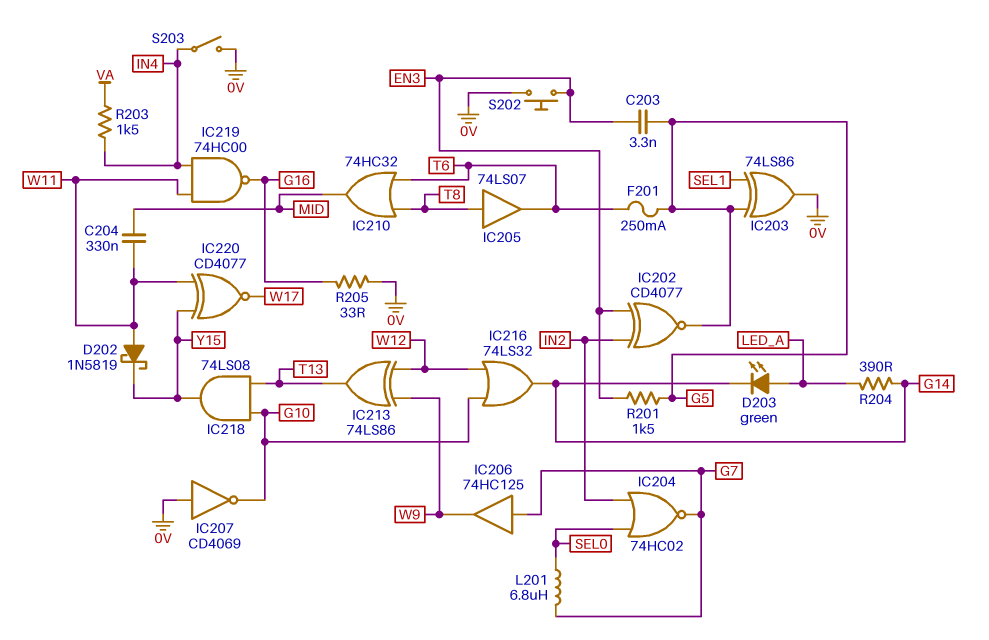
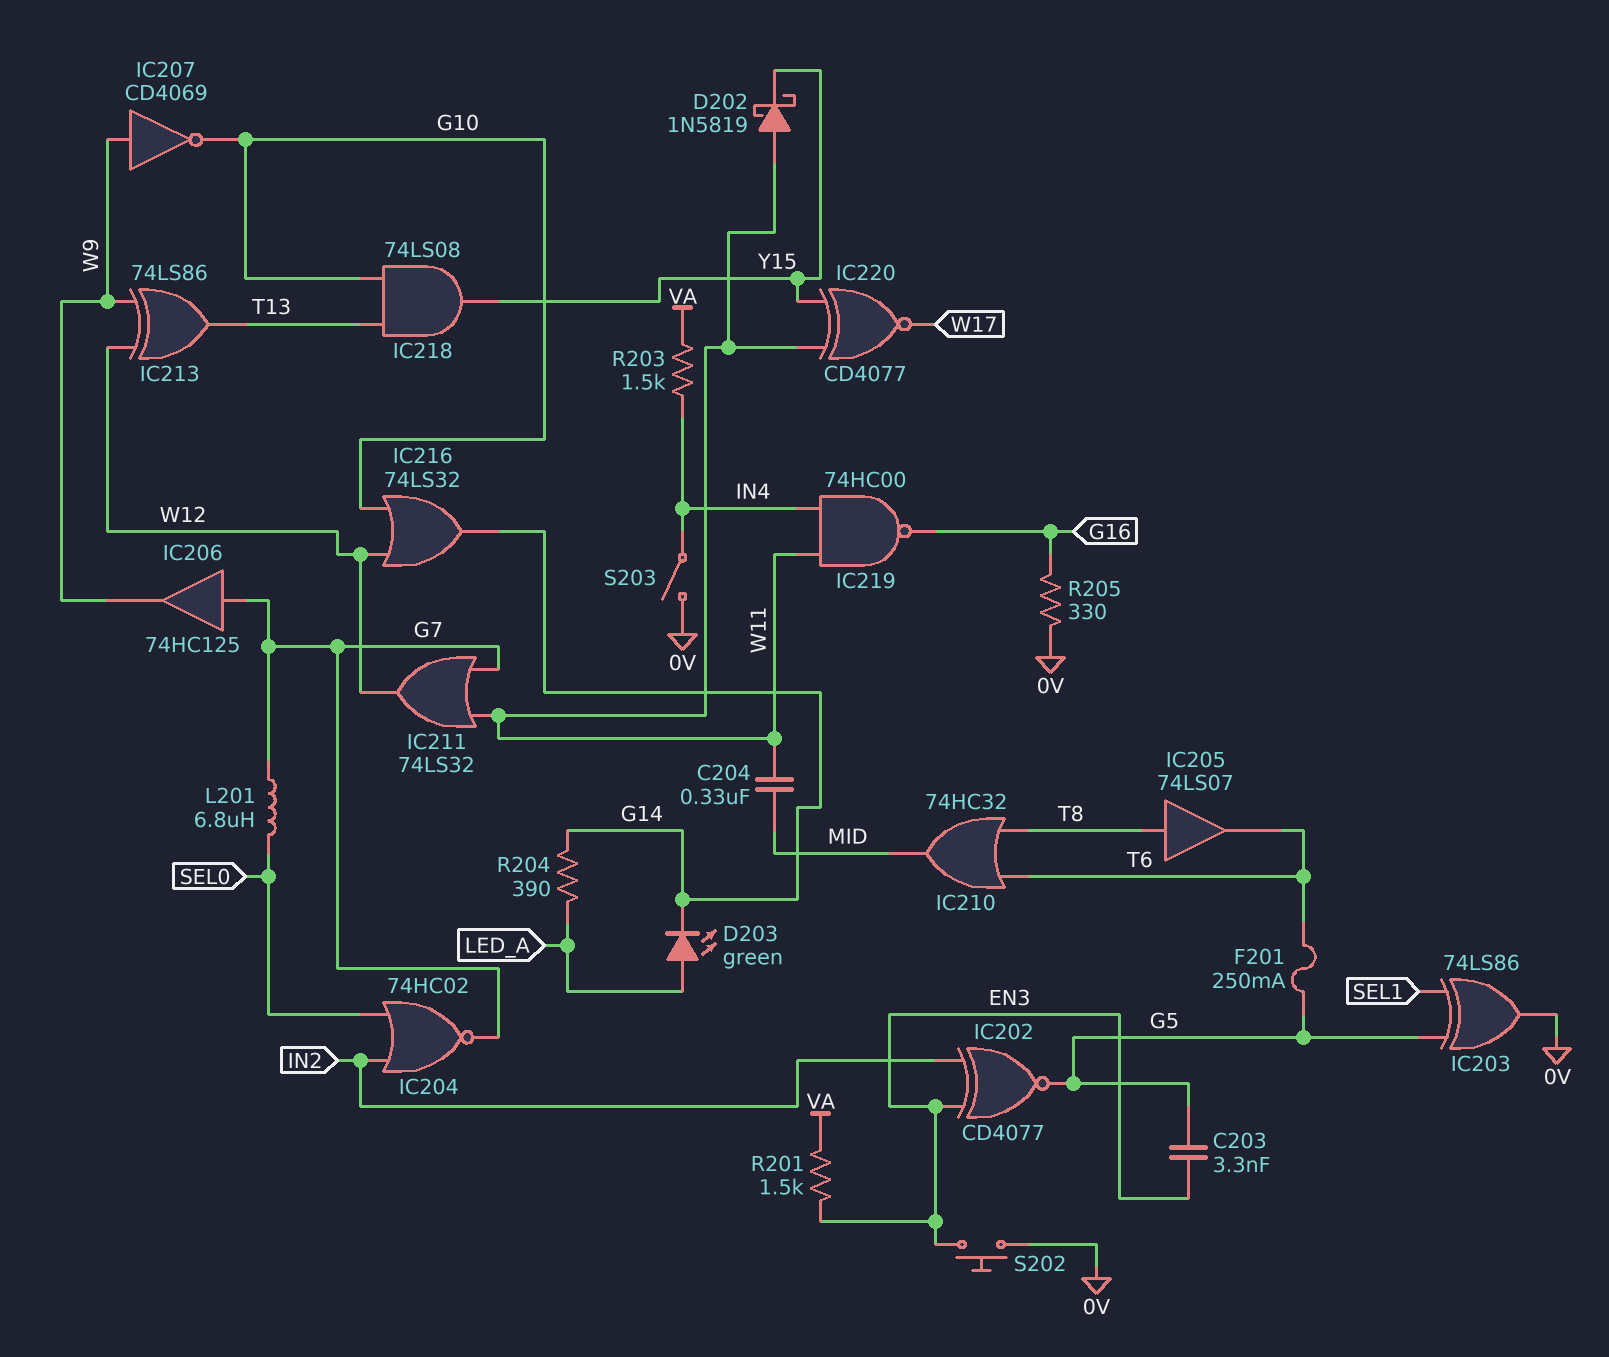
IC207: NOT CD4069 (in 0V, out G10) -> NOT CD4069 (in W9, out G10)
IC211: none -> OR 74LS32 (in G7, in W11, out W12)
R201: 1.5k (EN3, G5) -> 1.5k (EN3, VA)
R205: 33 (0V, G16) -> 330 (0V, G16)

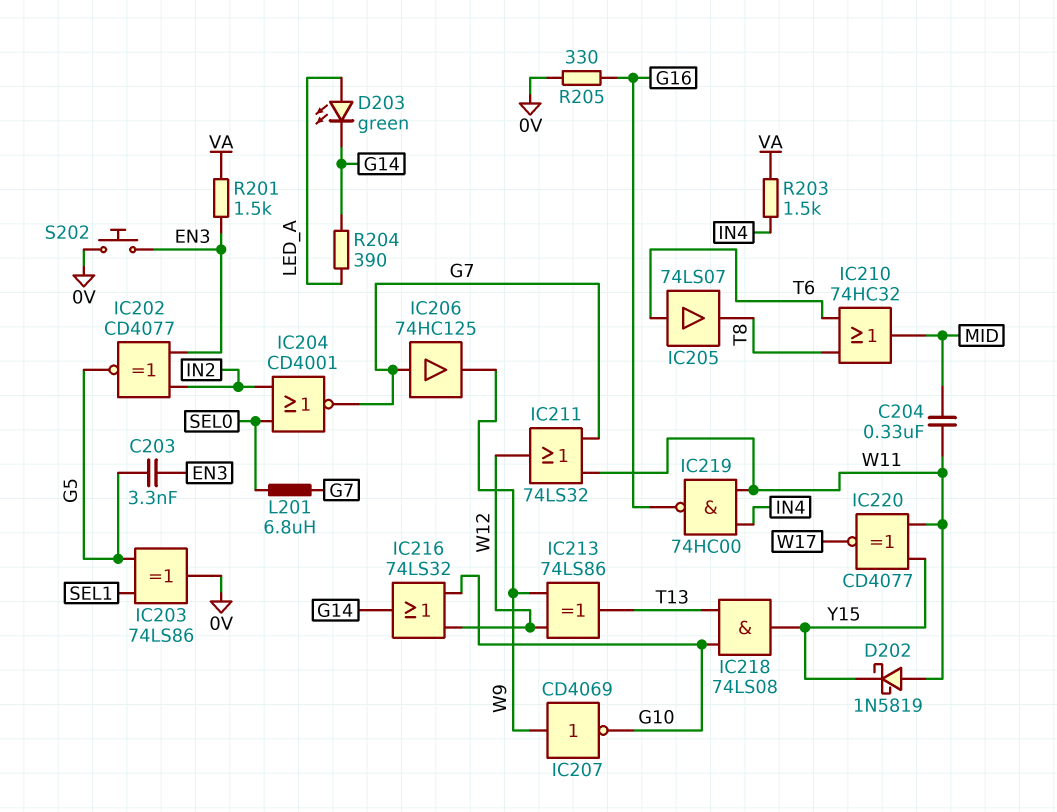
F201: 250mA (G5, T6) -> none
IC204: NOR 74HC02 (in IN2, in SEL0, out G7) -> NOR CD4001 (in IN2, in SEL0, out G7)
IC205: buffer 74LS07 (in T8, out T6) -> buffer 74LS07 (in T6, out T8)
S203: switch (0V, IN4) -> none

